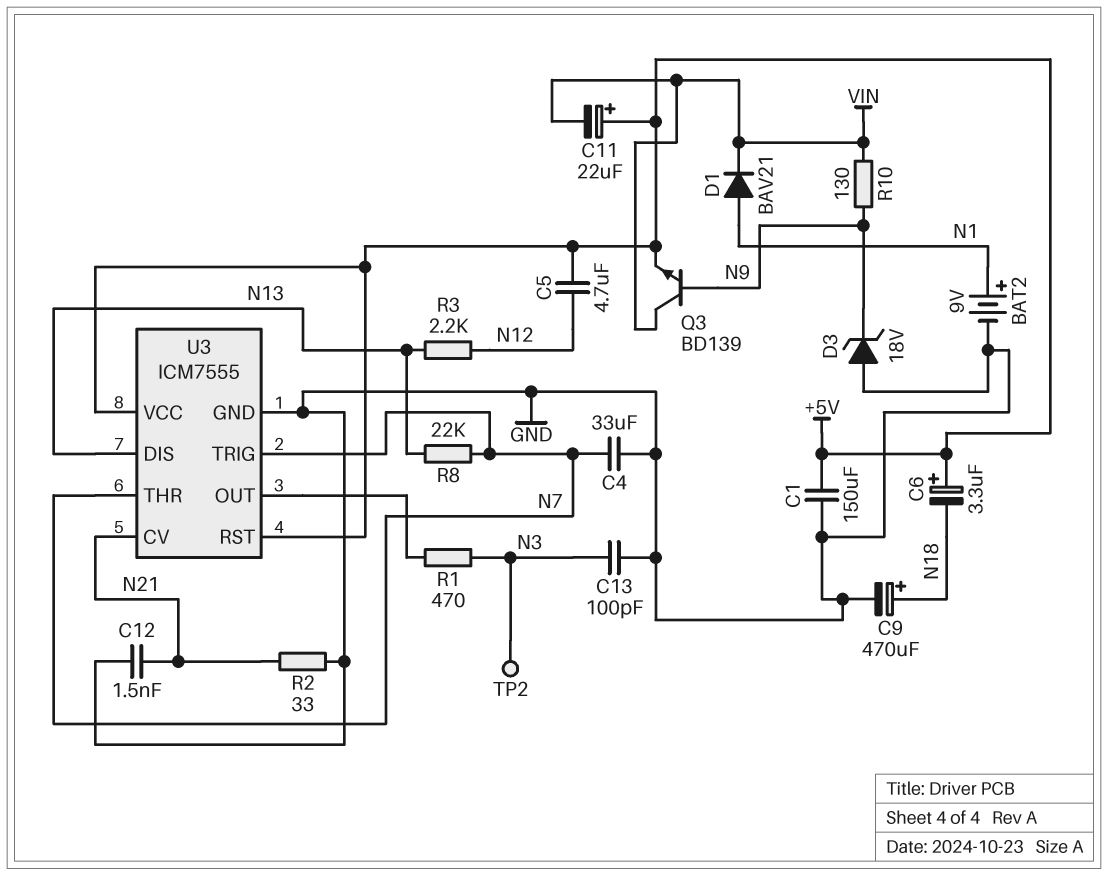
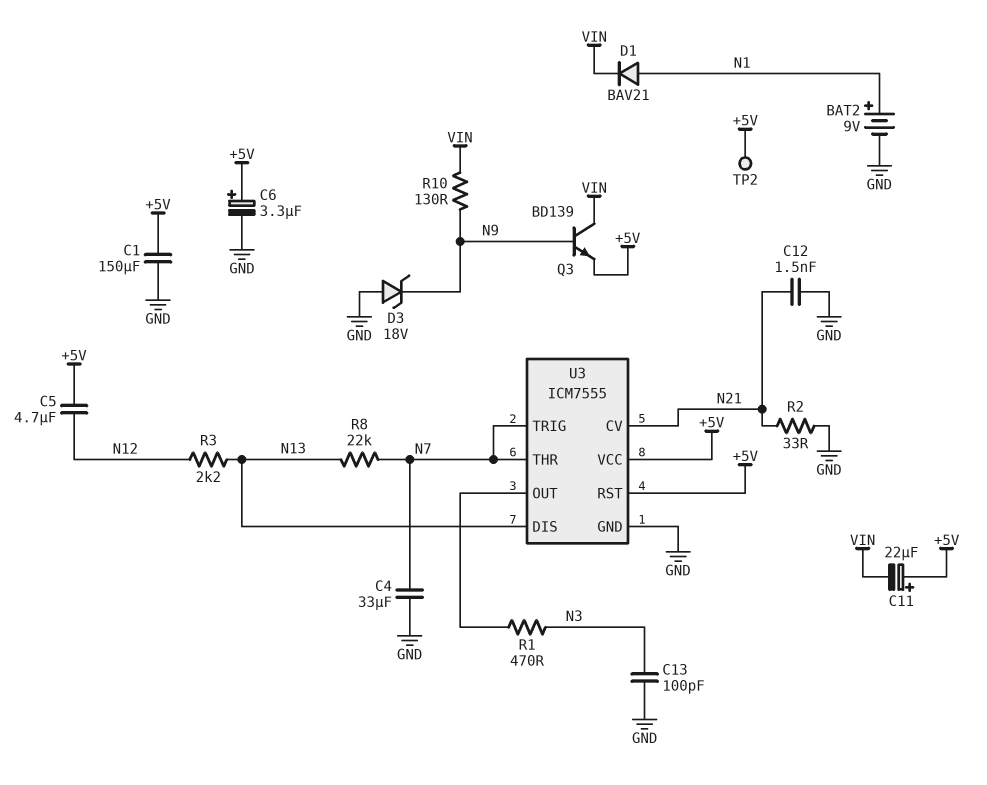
C6: 3.3uF (plus +5V, minus N18) -> 3.3uF (plus +5V, minus GND)
C9: 470uF (plus N18, minus GND) -> none
TP2: test point (N3) -> test point (+5V)

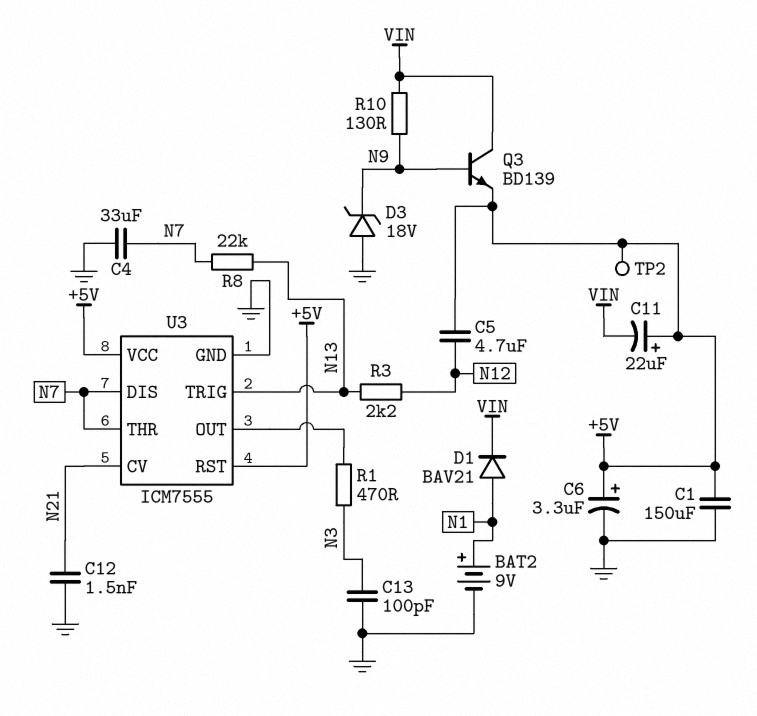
R2: 33 (GND, N21) -> none
U3 pin DIS: N13 -> N7
U3 pin TRIG: N7 -> N13

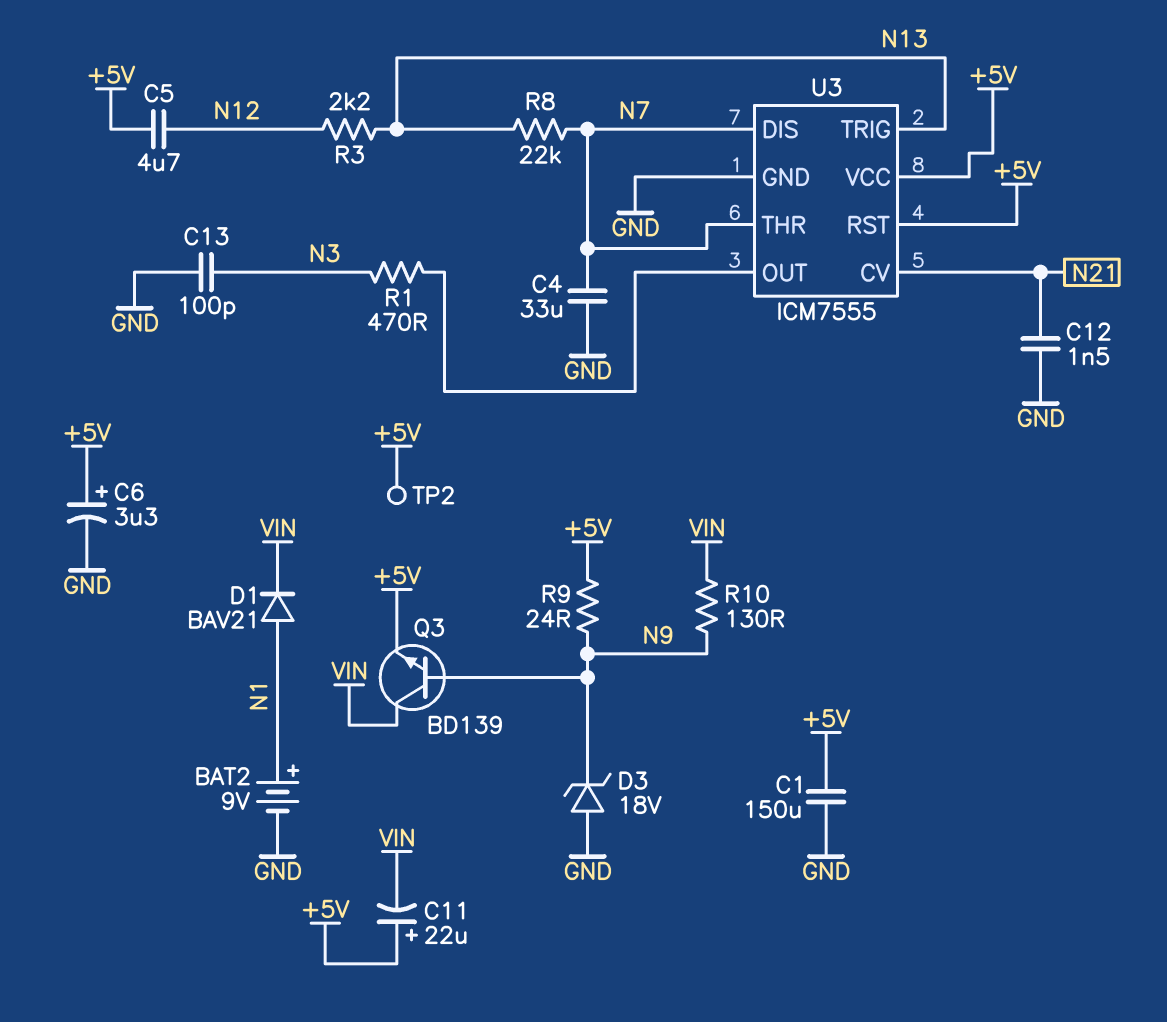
R9: none -> 24 (+5V, N9)

